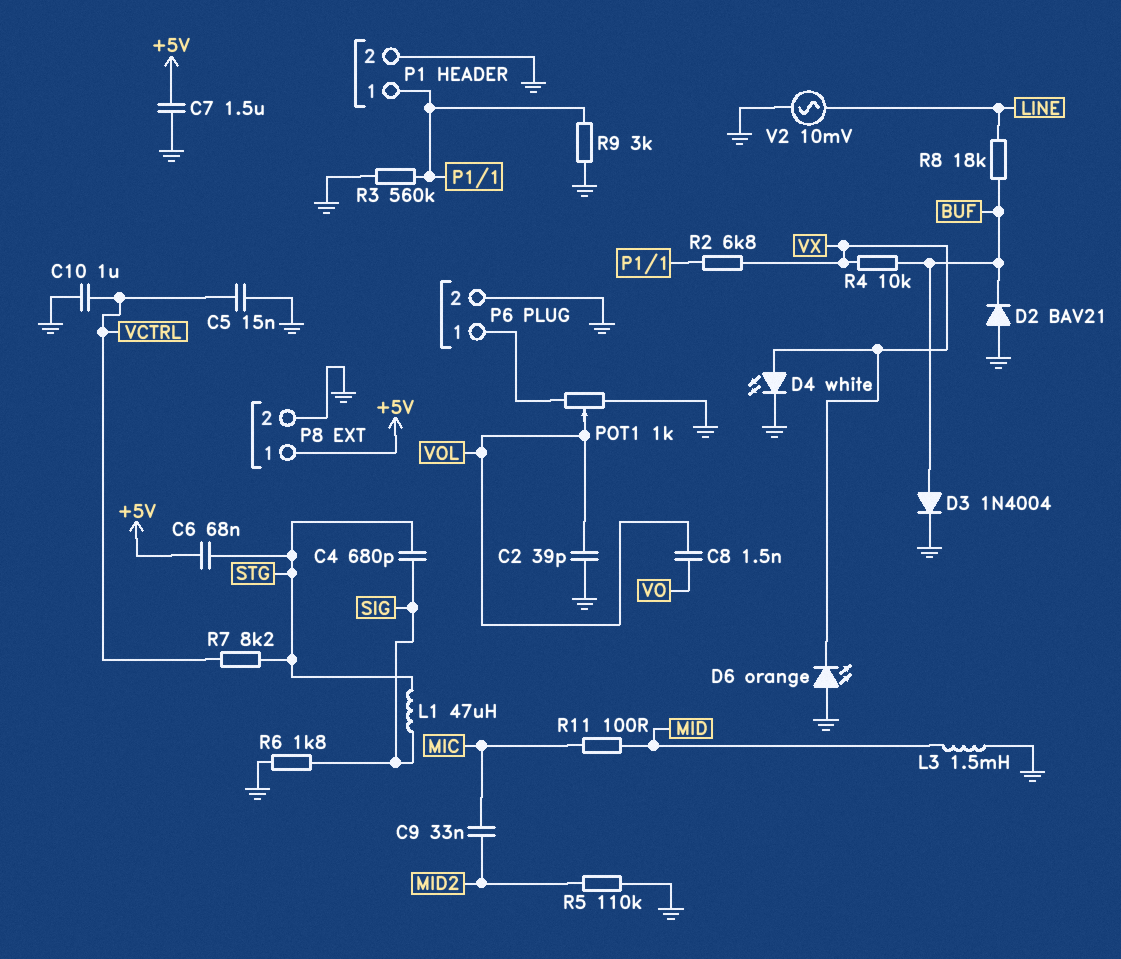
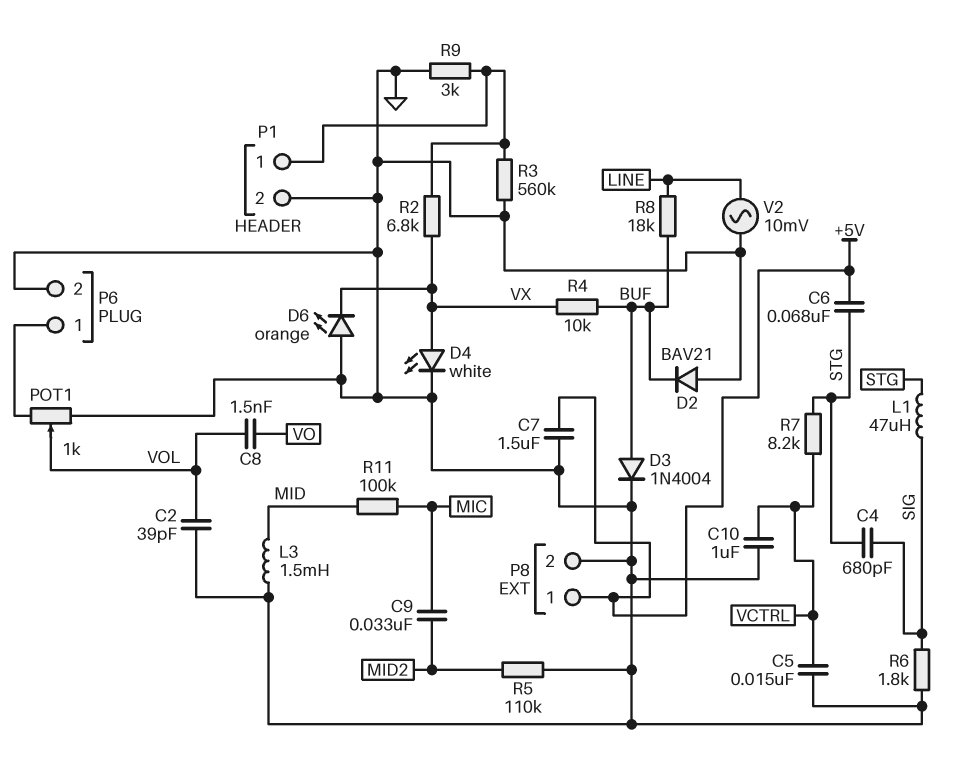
R11: 100 (MIC, MID) -> 100k (MIC, MID)

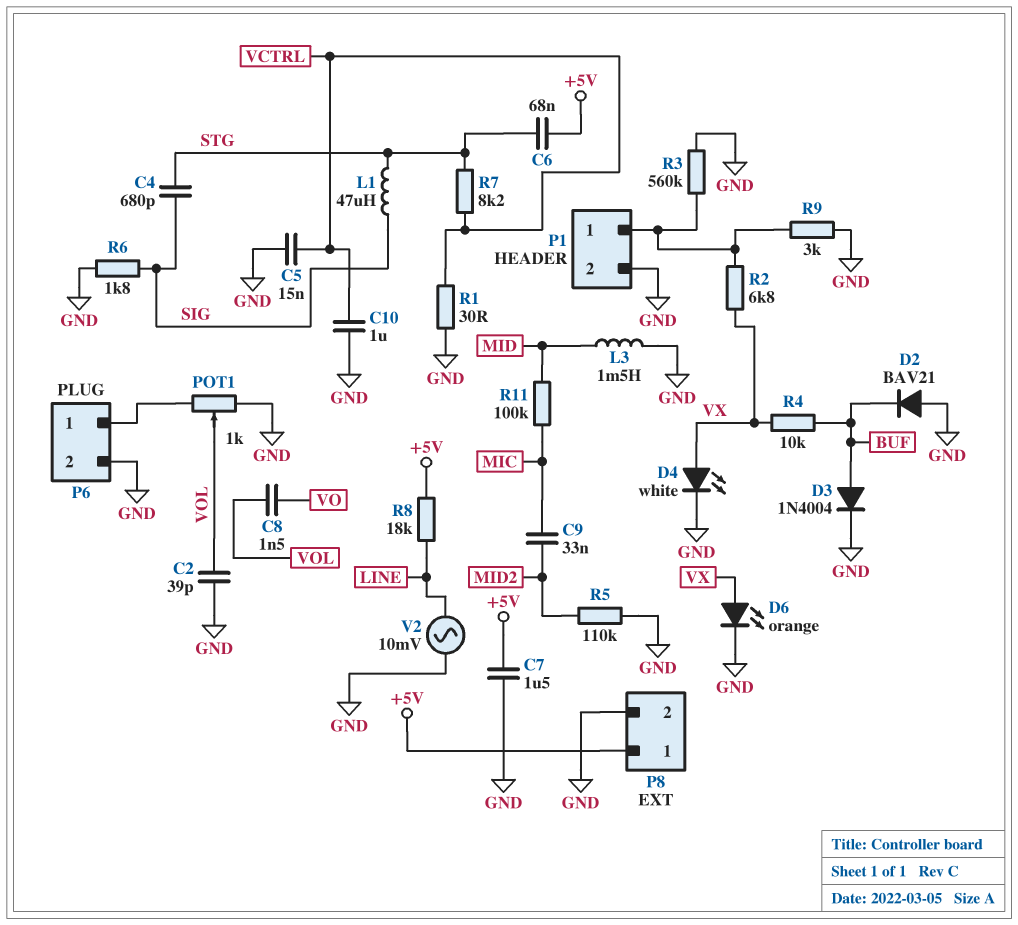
D6: LED orange (A GND, K VX) -> LED orange (A VX, K GND)
R1: none -> 30 (GND, VCTRL)
R8: 18k (BUF, LINE) -> 18k (+5V, LINE)

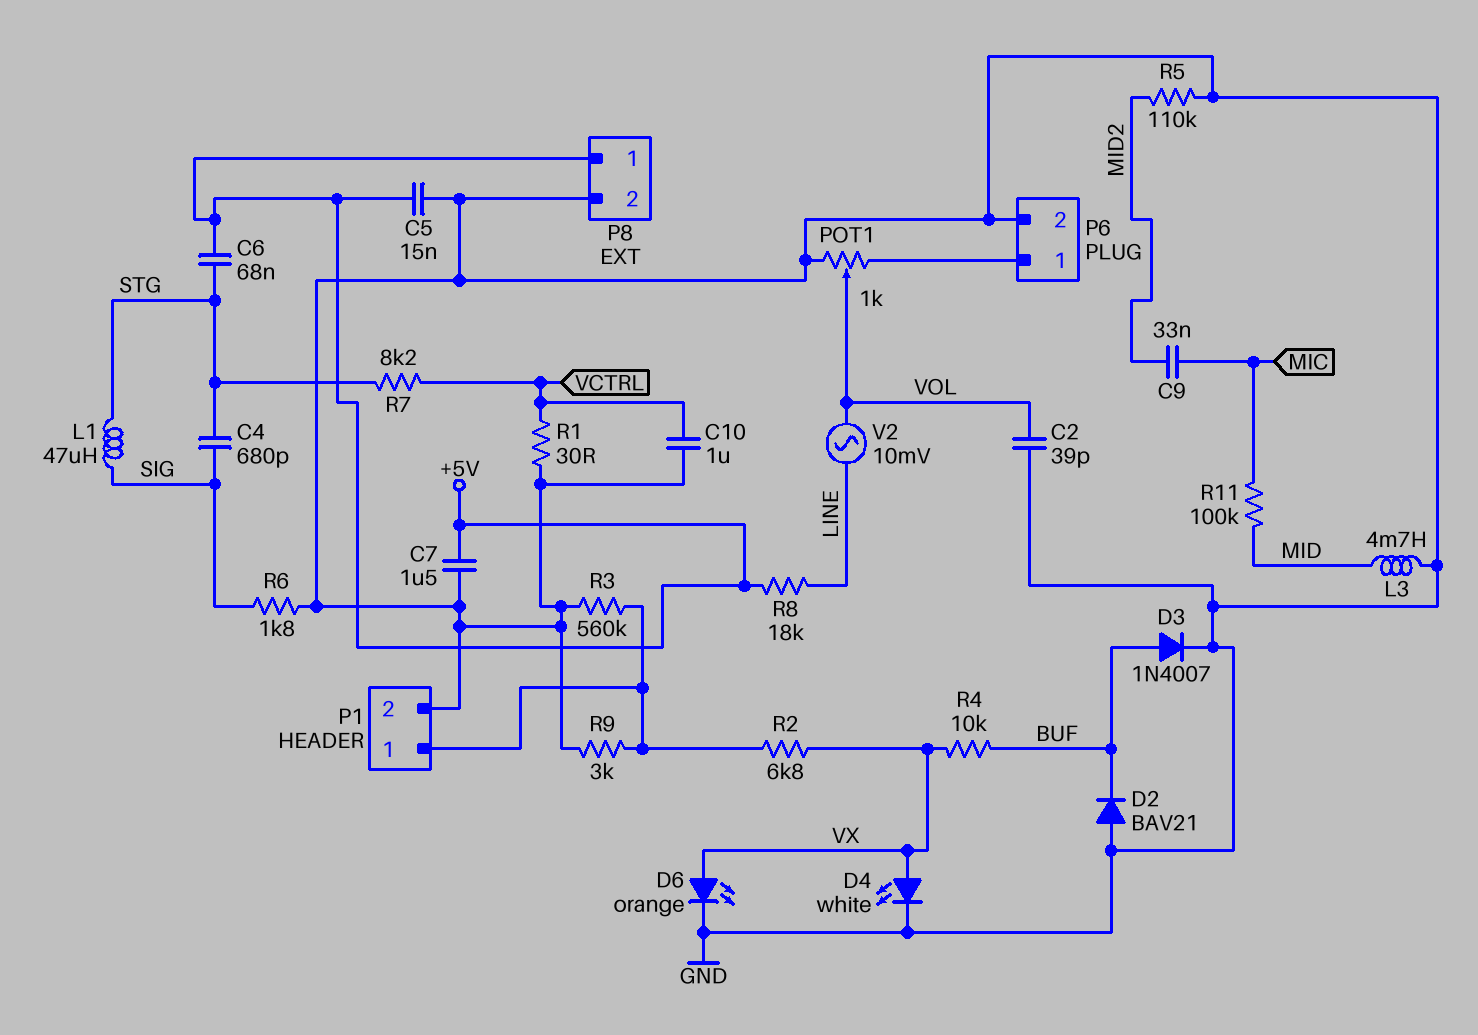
C5: 15nF (GND, VCTRL) -> 15nF (+5V, GND)
C8: 1.5nF (VO, VOL) -> none
D3: diode 1N4004 (A BUF, K GND) -> diode 1N4007 (A BUF, K GND)
L3: 1.5mH (GND, MID) -> 4.7mH (GND, MID)
V2: AC 10mV (GND, LINE) -> AC 10mV (LINE, VOL)

